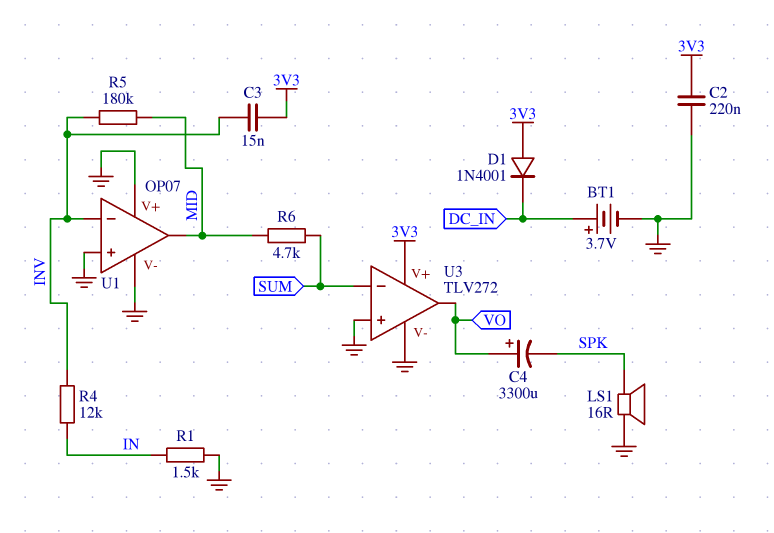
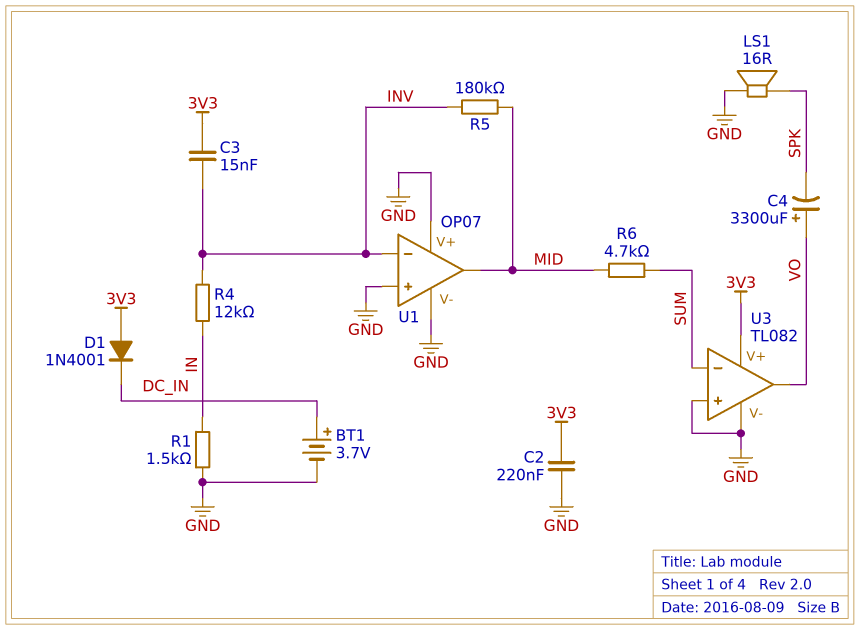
U3: TLV272 -> TL082

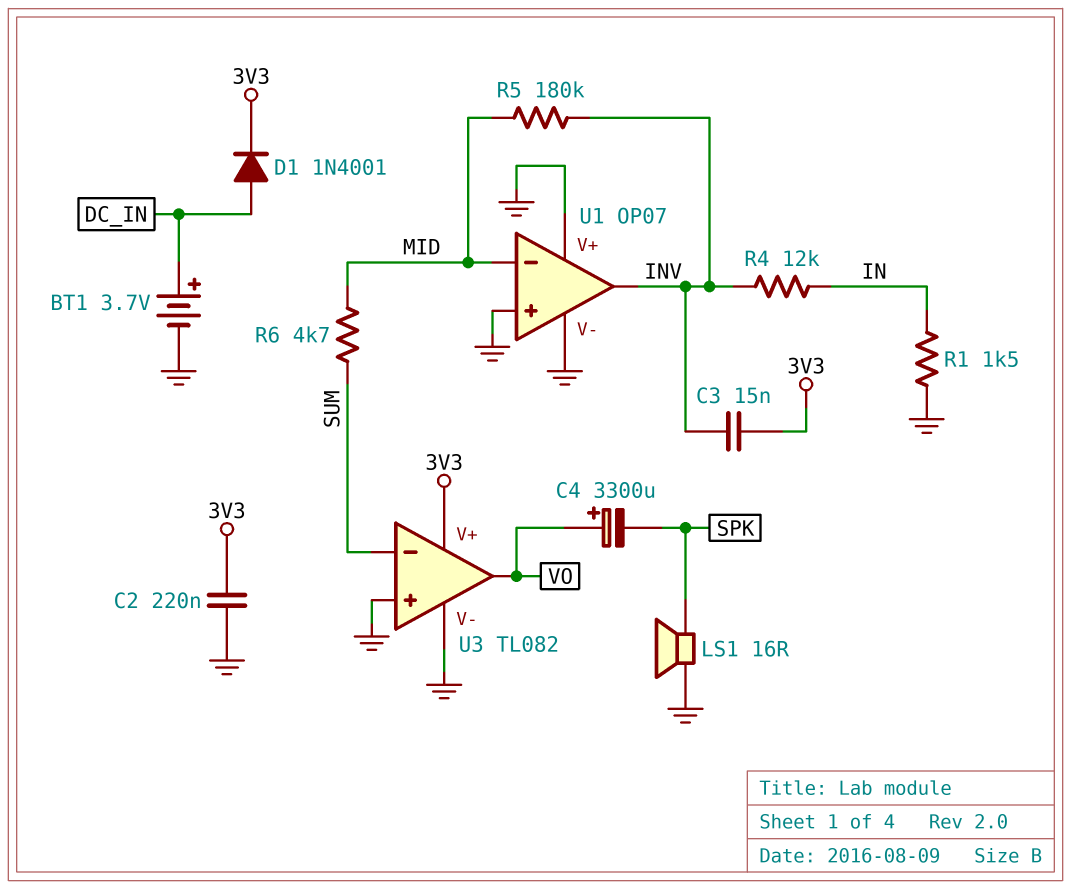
D1: diode 1N4001 (A 3V3, K DC_IN) -> diode 1N4001 (A DC_IN, K 3V3)
U1 pin in-: INV -> MID
U1 pin out: MID -> INV

